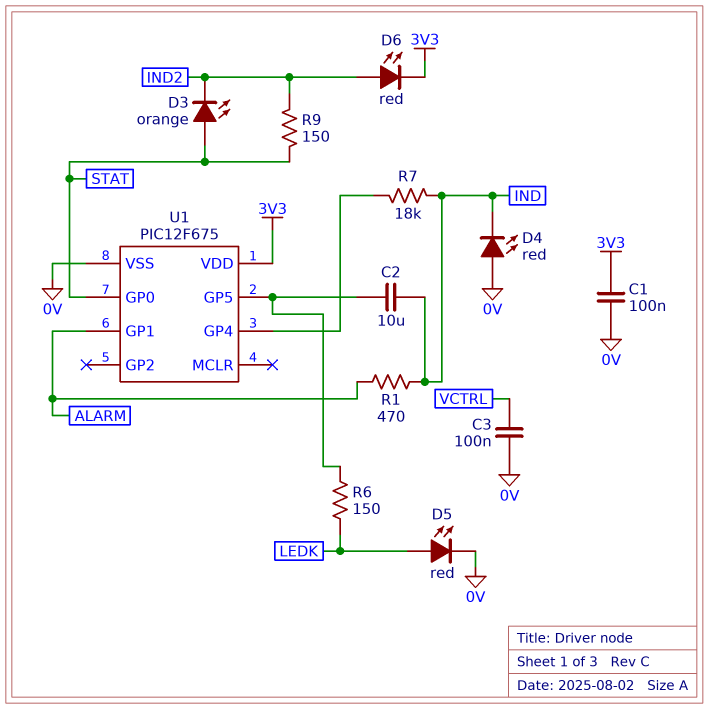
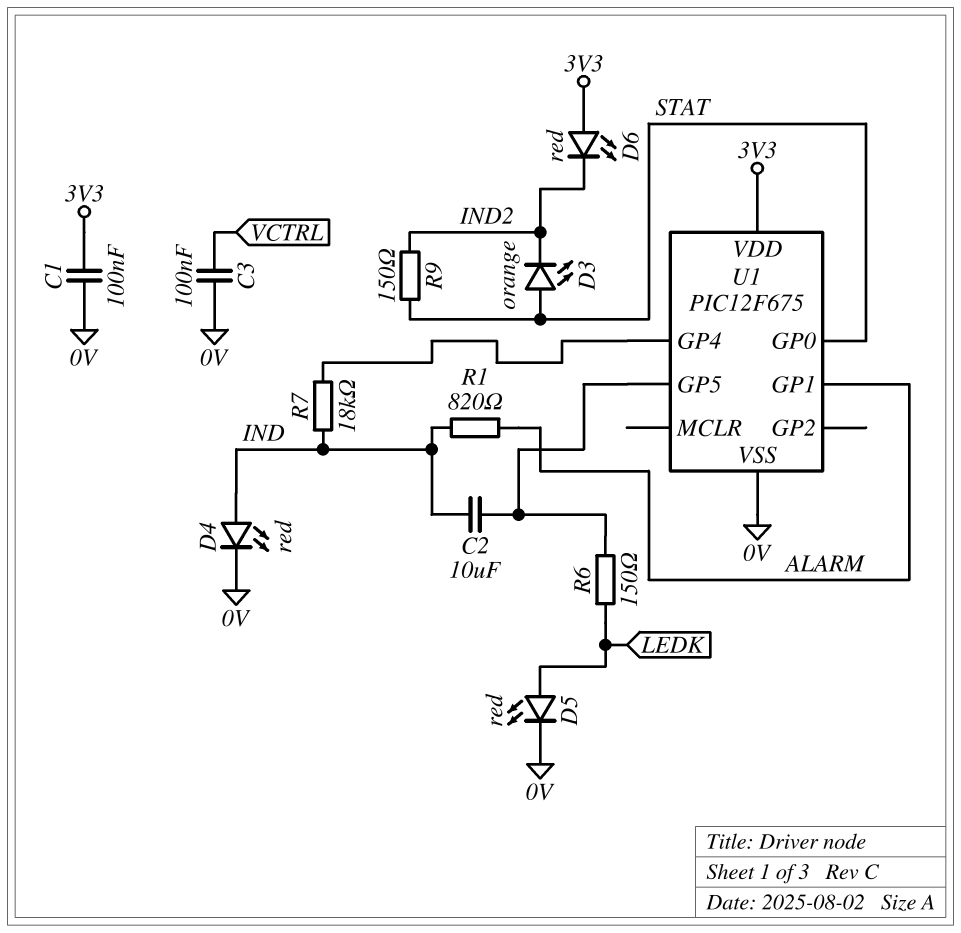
D4: LED red (A 0V, K IND) -> LED red (A IND, K 0V)
D6: LED red (A IND2, K 3V3) -> LED red (A 3V3, K IND2)
R1: 470 (ALARM, IND) -> 820 (ALARM, IND)

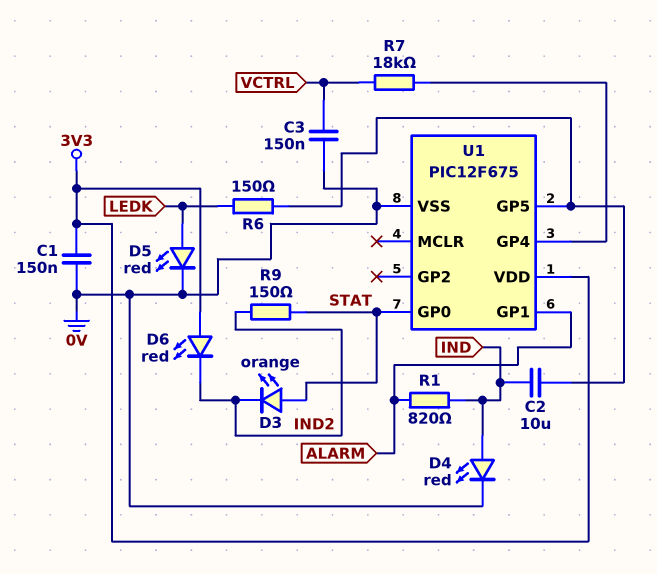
C1: 100nF (0V, 3V3) -> 150nF (0V, 3V3)
C3: 100nF (0V, VCTRL) -> 150nF (0V, VCTRL)
R7: 18k (IND, U1/GP4) -> 18k (U1/GP4, VCTRL)

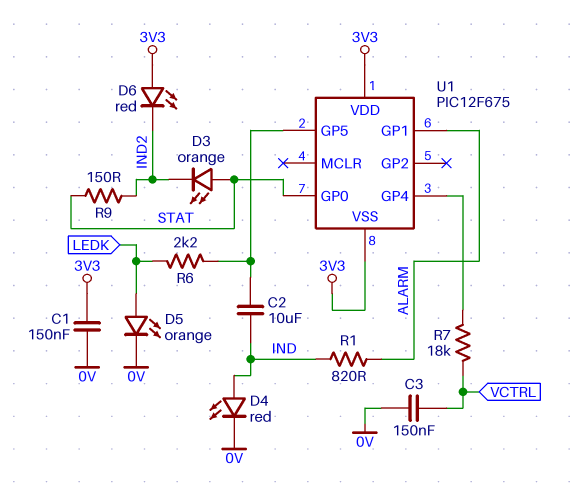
D5: LED red (A LEDK, K 0V) -> LED orange (A LEDK, K 0V)
R6: 150 (LEDK, U1/GP5) -> 2.2k (LEDK, U1/GP5)
U1 pin VSS: 0V -> 3V3

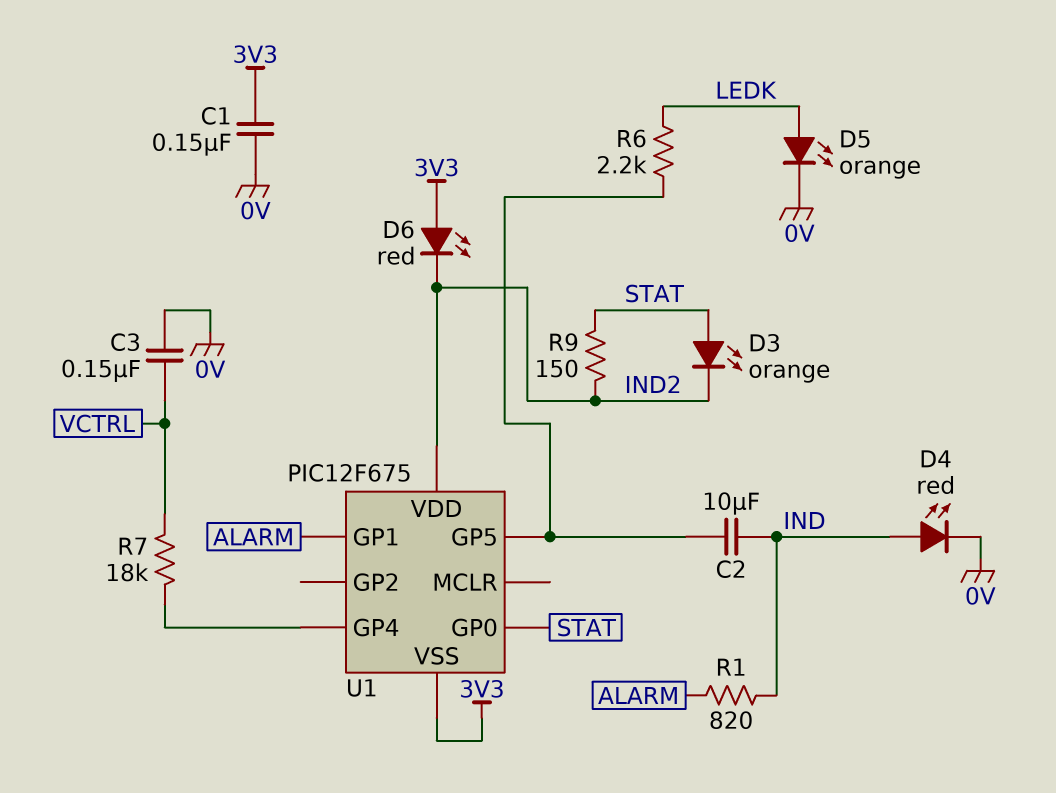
U1 pin VDD: 3V3 -> IND2

